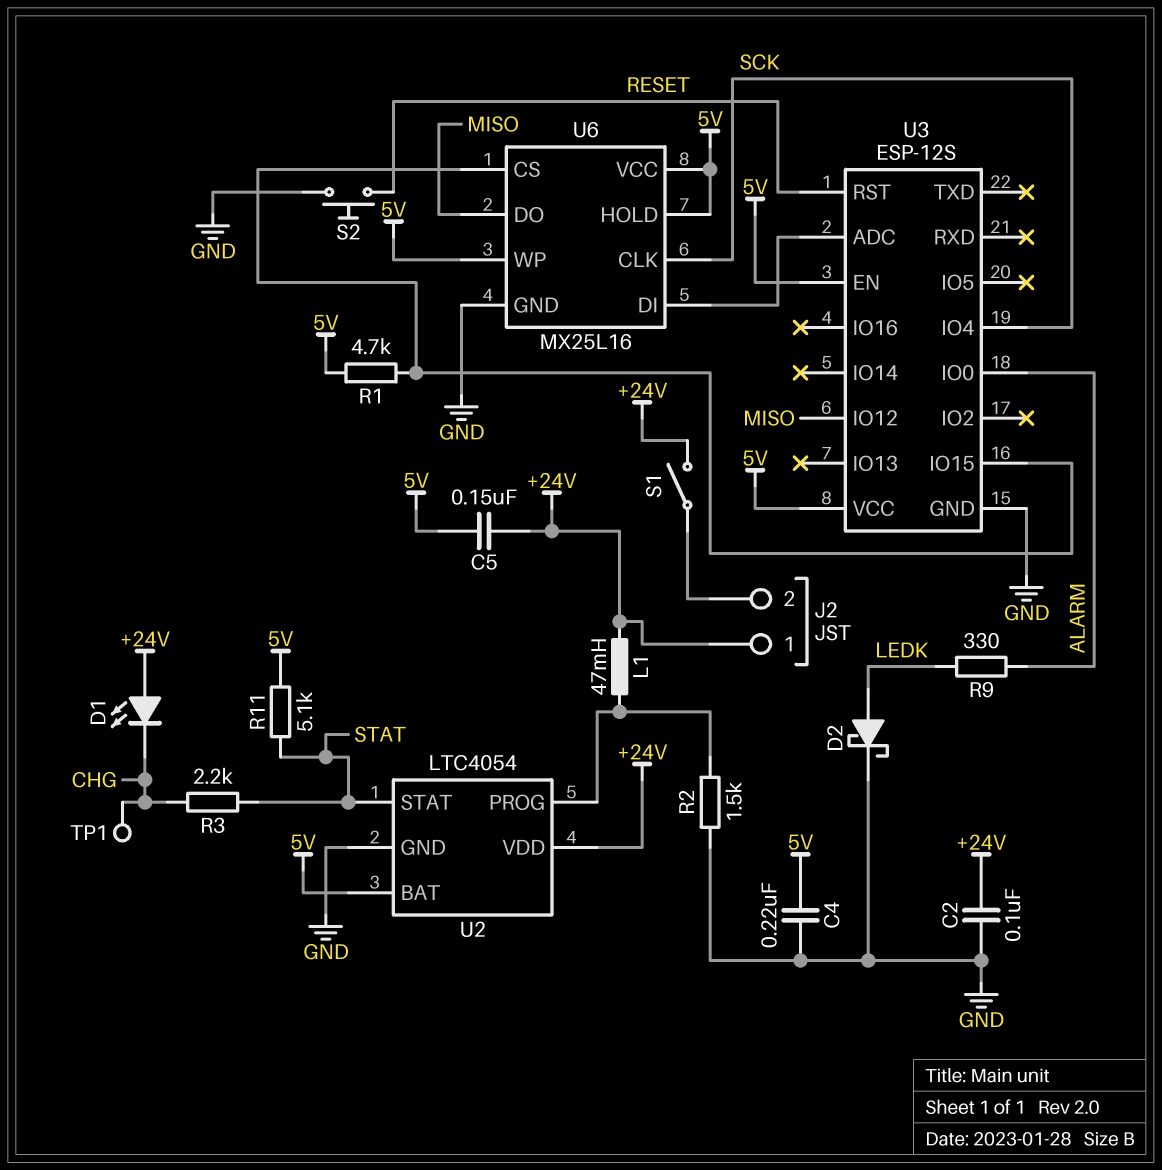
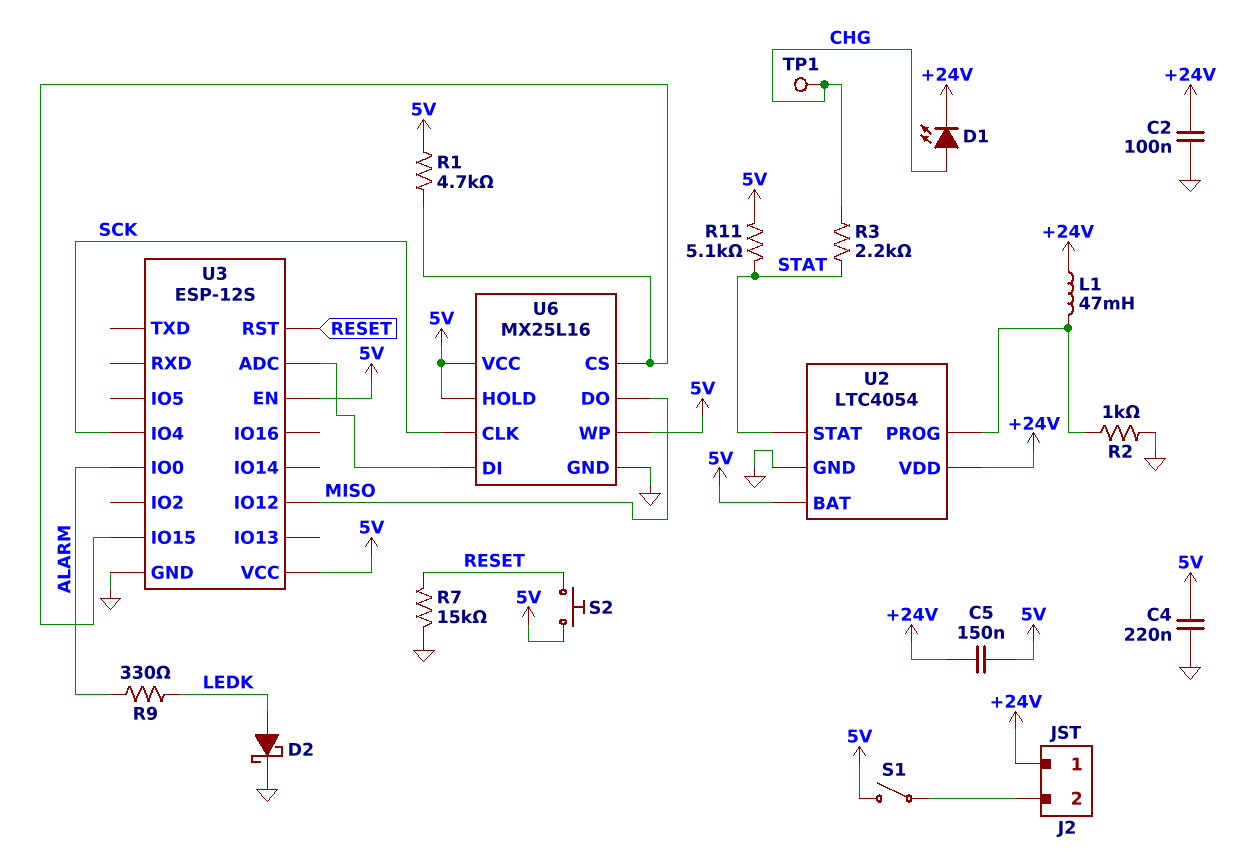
D1: LED (A +24V, K CHG) -> LED (A CHG, K +24V)
R2: 1.5k (GND, U2/PROG) -> 1k (GND, U2/PROG)
R7: none -> 15k (GND, RESET)
S1: switch (+24V, J2/2) -> switch (5V, J2/2)
S2: button (GND, RESET) -> button (5V, RESET)

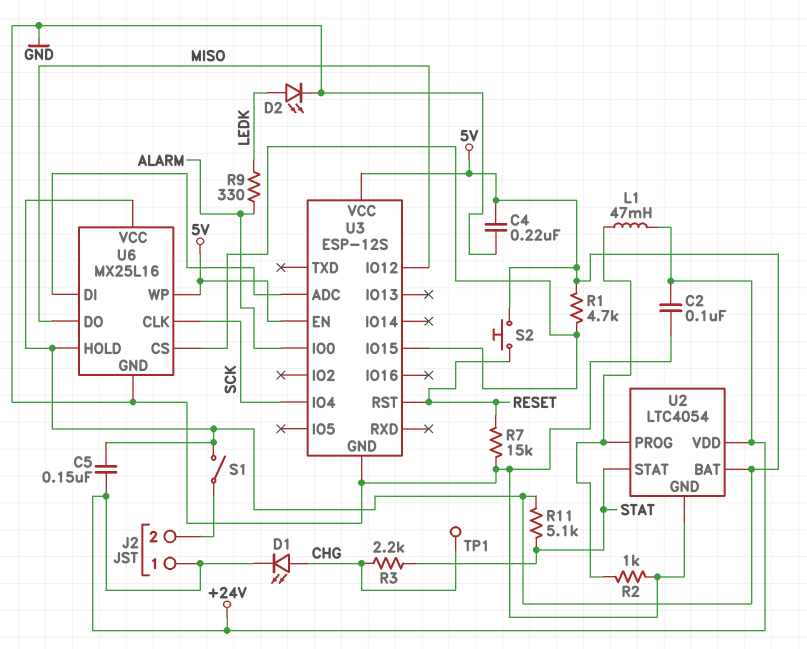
D2: schottky (A LEDK, K GND) -> LED (A LEDK, K GND)

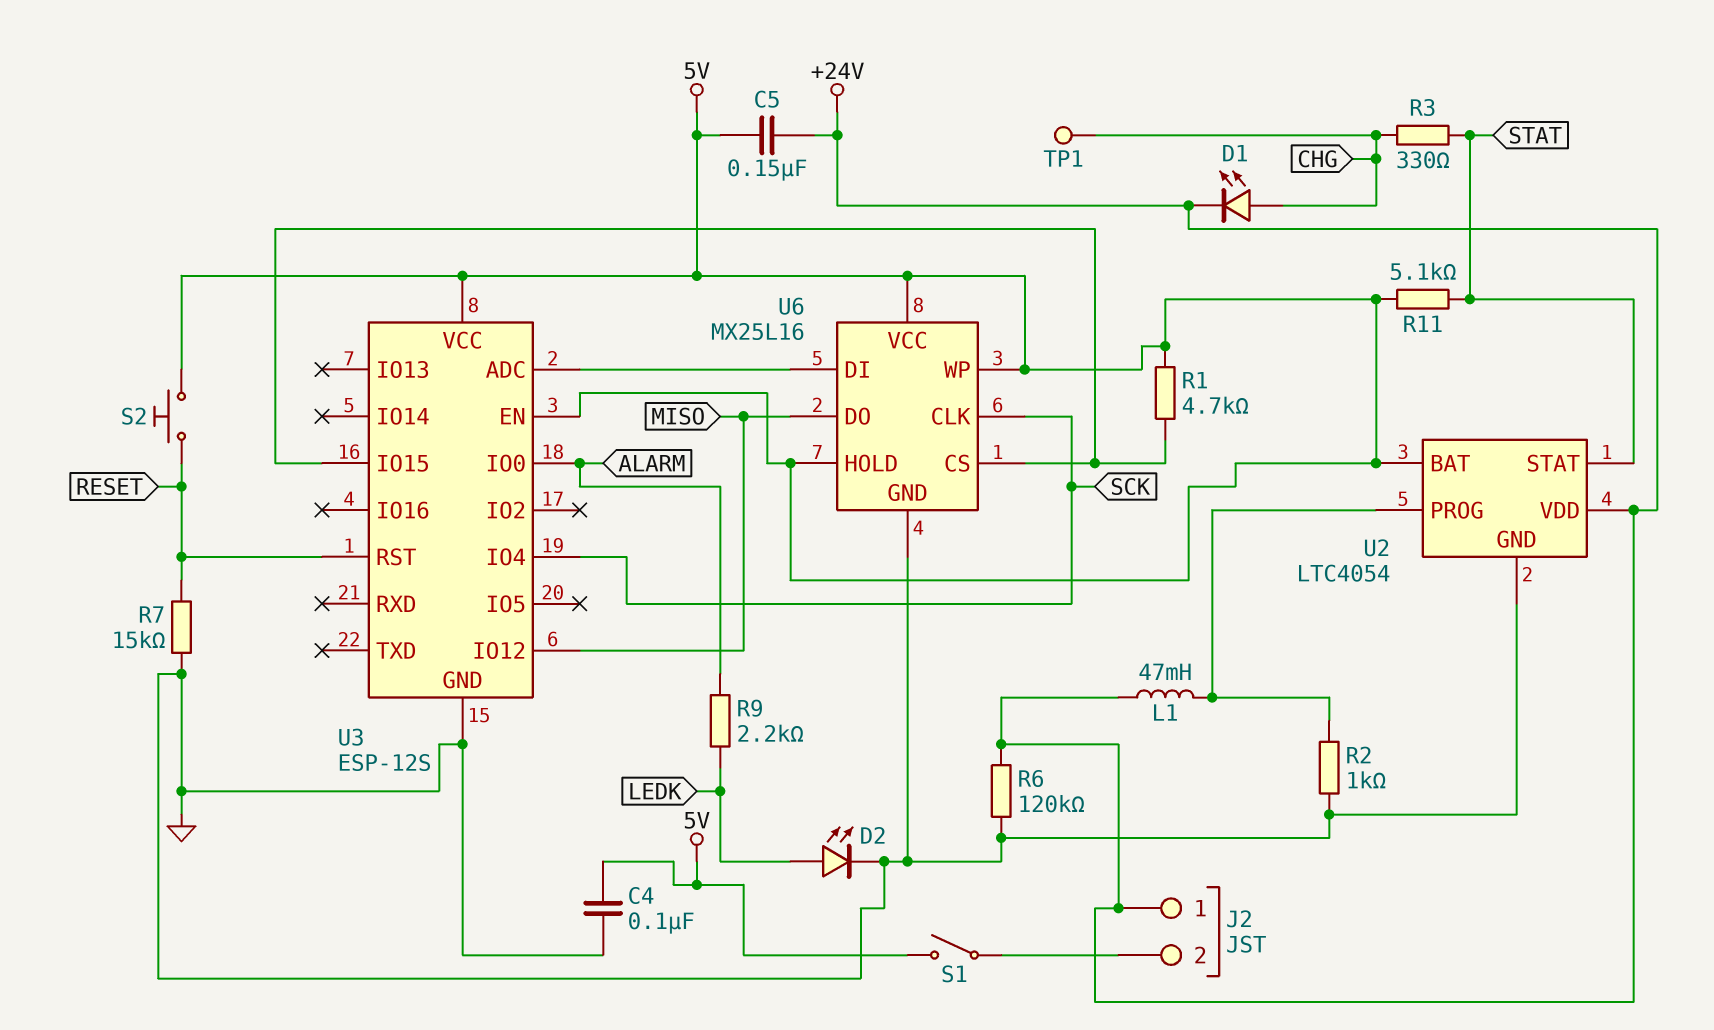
C2: 100nF (+24V, GND) -> none
C4: 220nF (5V, GND) -> 100nF (5V, GND)
R3: 2.2k (CHG, STAT) -> 330 (CHG, STAT)
R6: none -> 120k (+24V, GND)
R9: 330 (ALARM, LEDK) -> 2.2k (ALARM, LEDK)

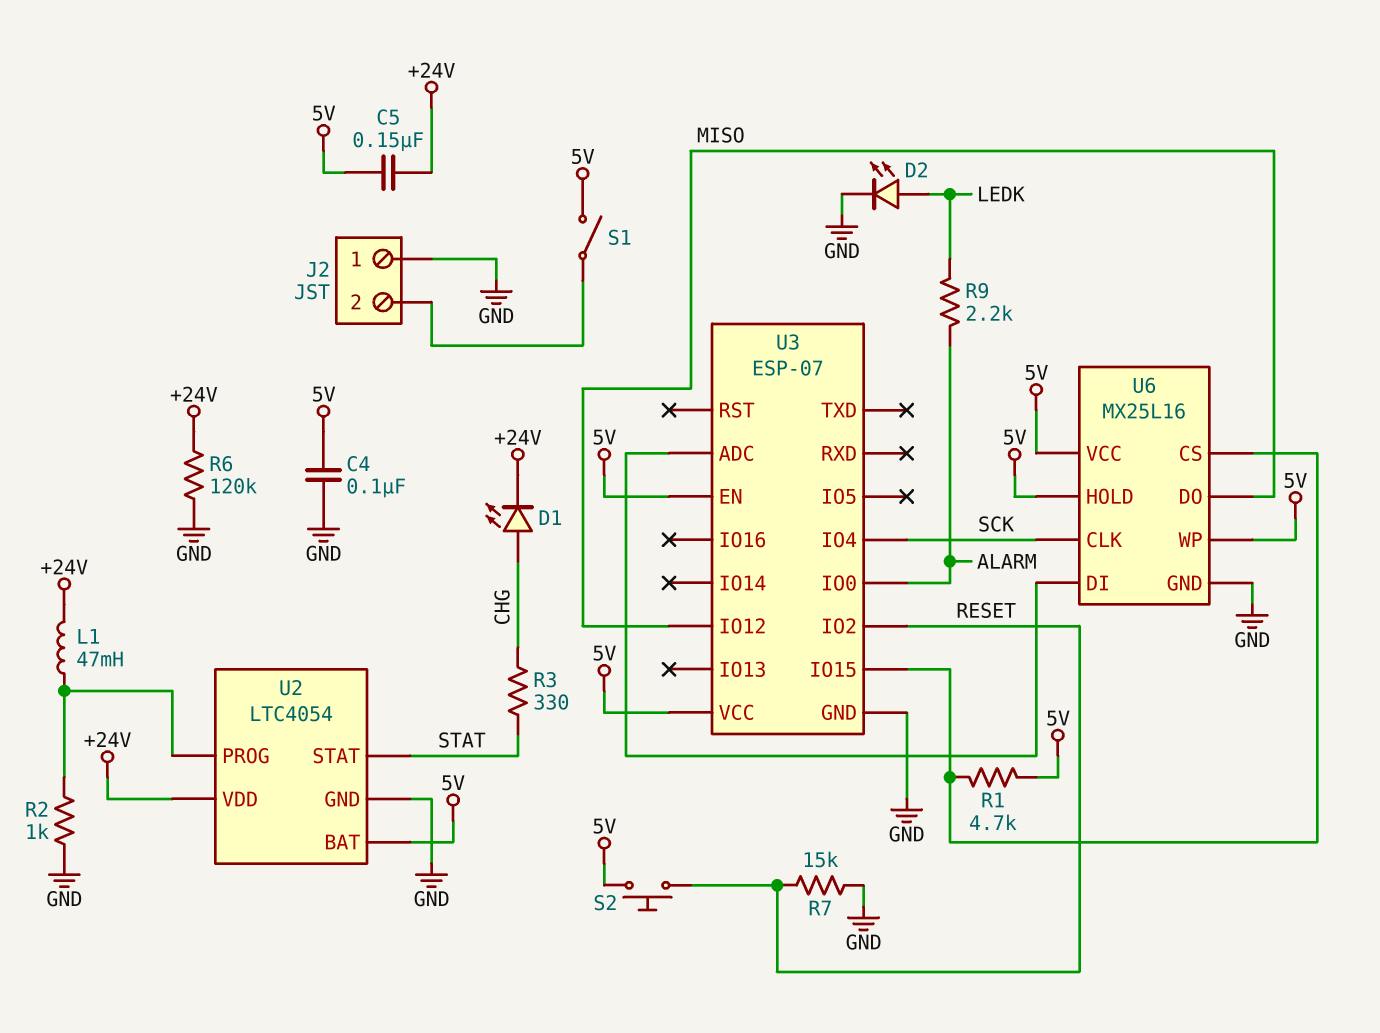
J2 pin 1: +24V -> GND
R11: 5.1k (5V, STAT) -> none
TP1: test point (CHG) -> none
U3: ESP-12S -> ESP-07
U3 pin IO2: none -> RESET
U3 pin RST: RESET -> none

